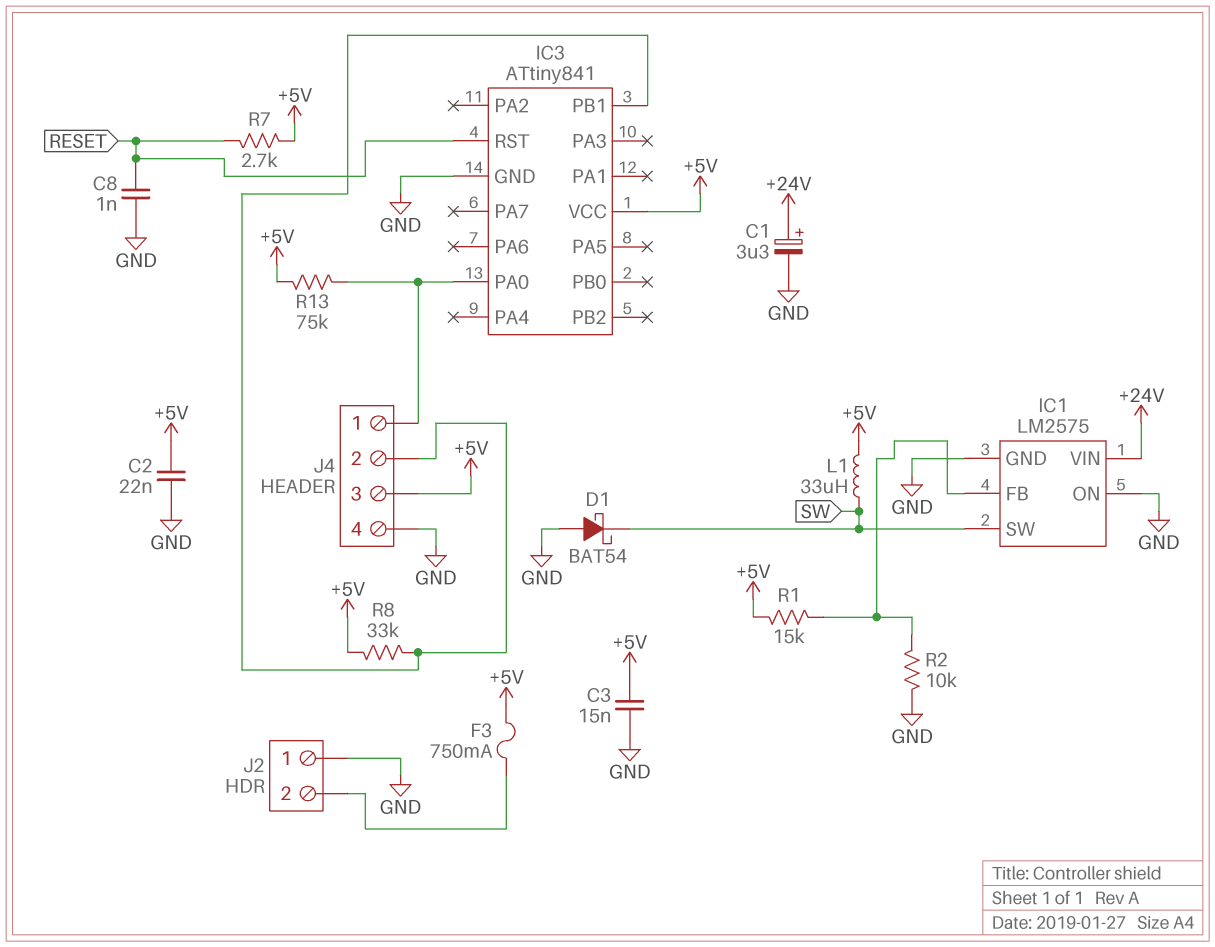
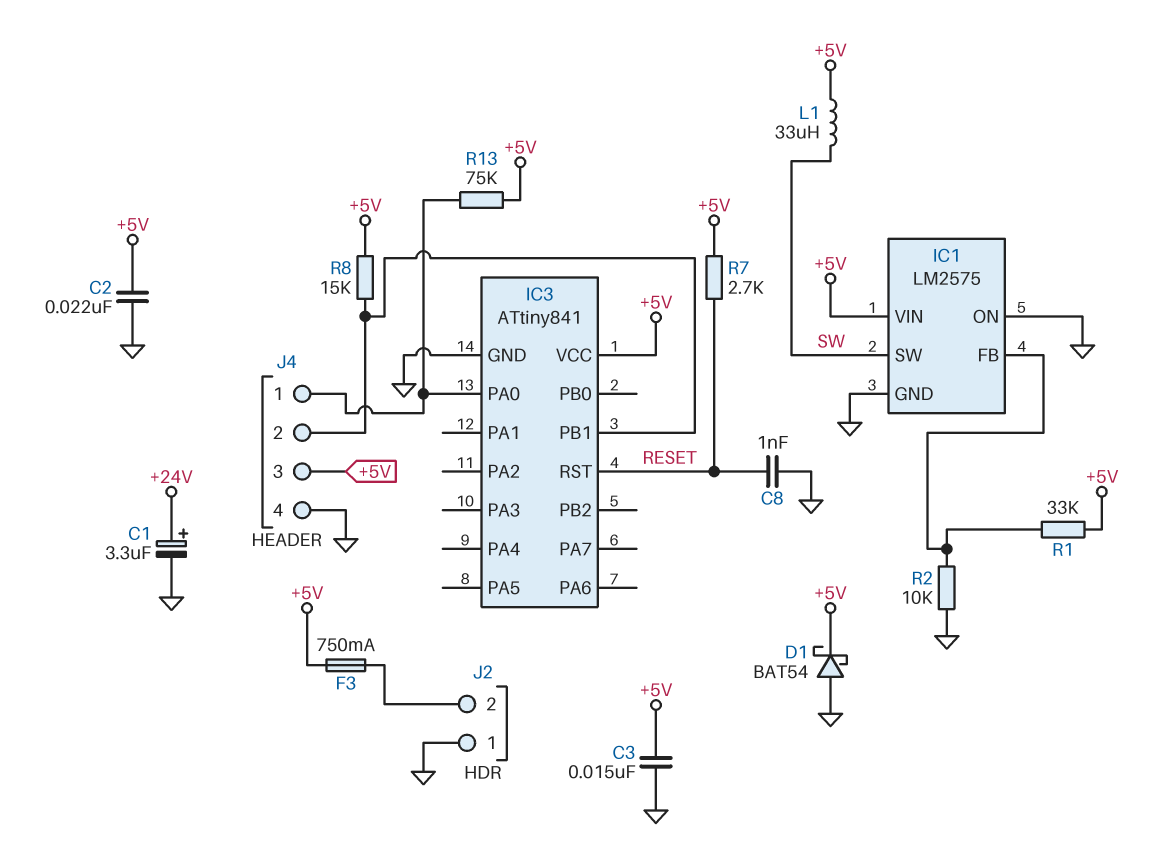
D1: schottky BAT54 (A GND, K SW) -> schottky BAT54 (A GND, K +5V)
IC1 pin VIN: +24V -> +5V
R1: 15k (+5V, IC1/FB) -> 33k (+5V, IC1/FB)
R8: 33k (+5V, IC3/PB1) -> 15k (+5V, IC3/PB1)

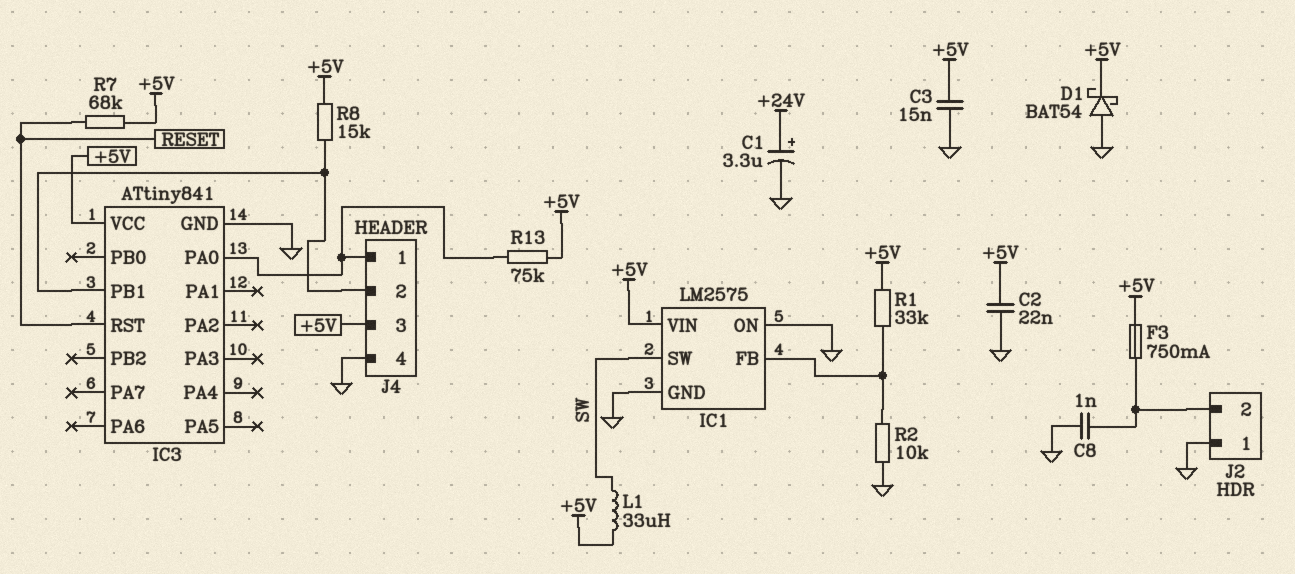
C8: 1nF (GND, RESET) -> 1nF (GND, J2/2)
R7: 2.7k (+5V, RESET) -> 68k (+5V, RESET)

